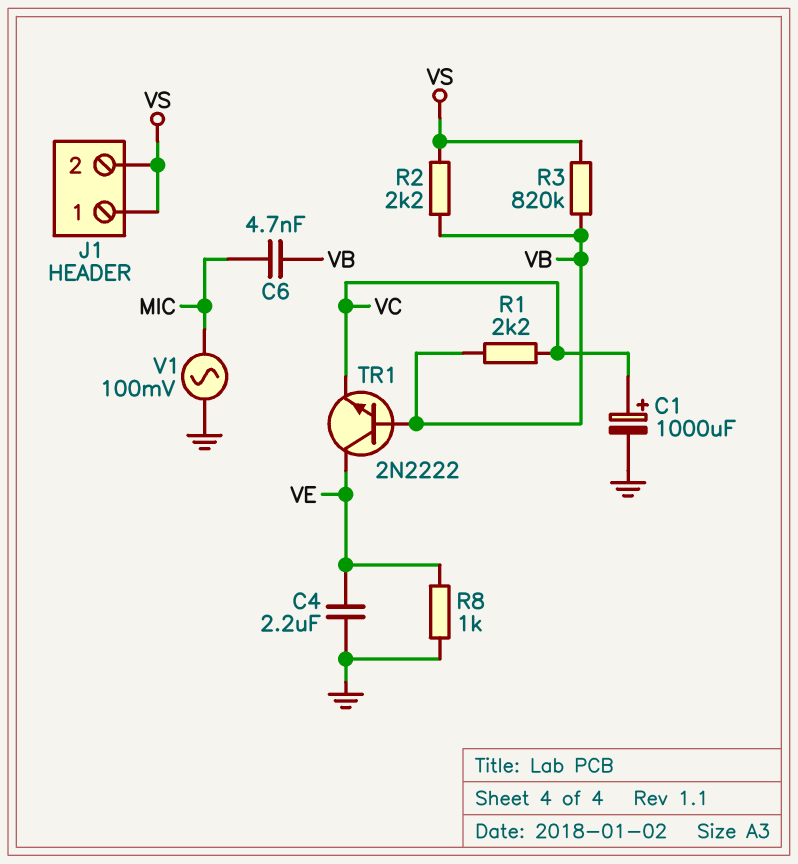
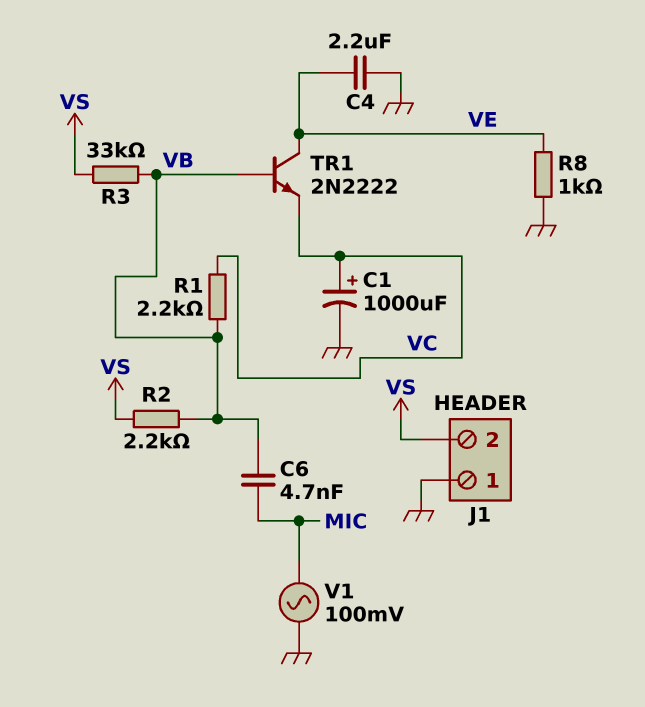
J1 pin 1: VS -> GND
R3: 820k (VB, VS) -> 33k (VB, VS)

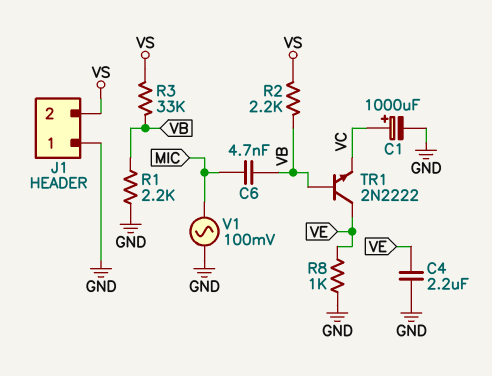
R1: 2.2k (VB, VC) -> 2.2k (GND, VB)

